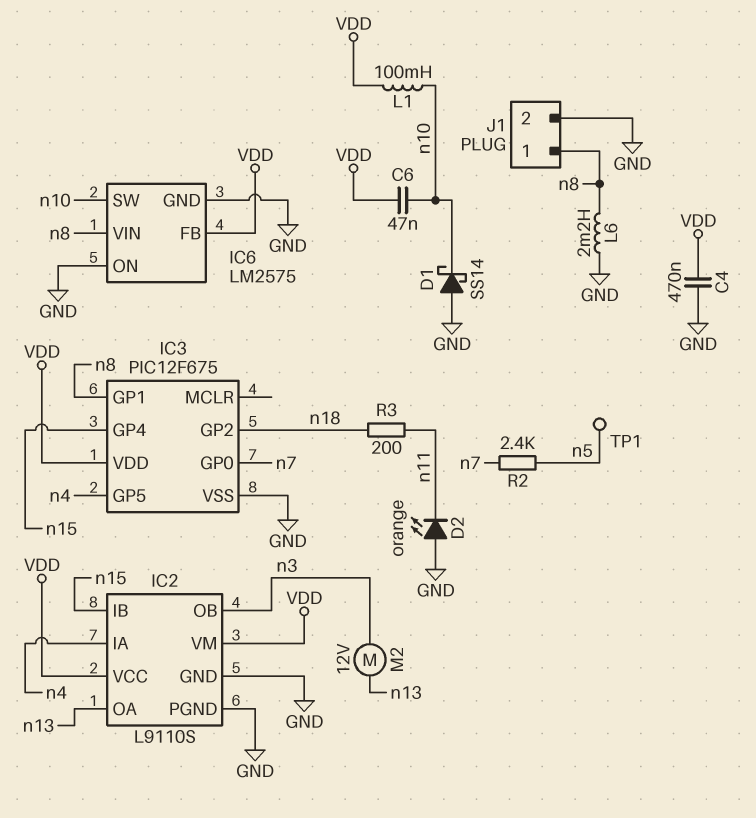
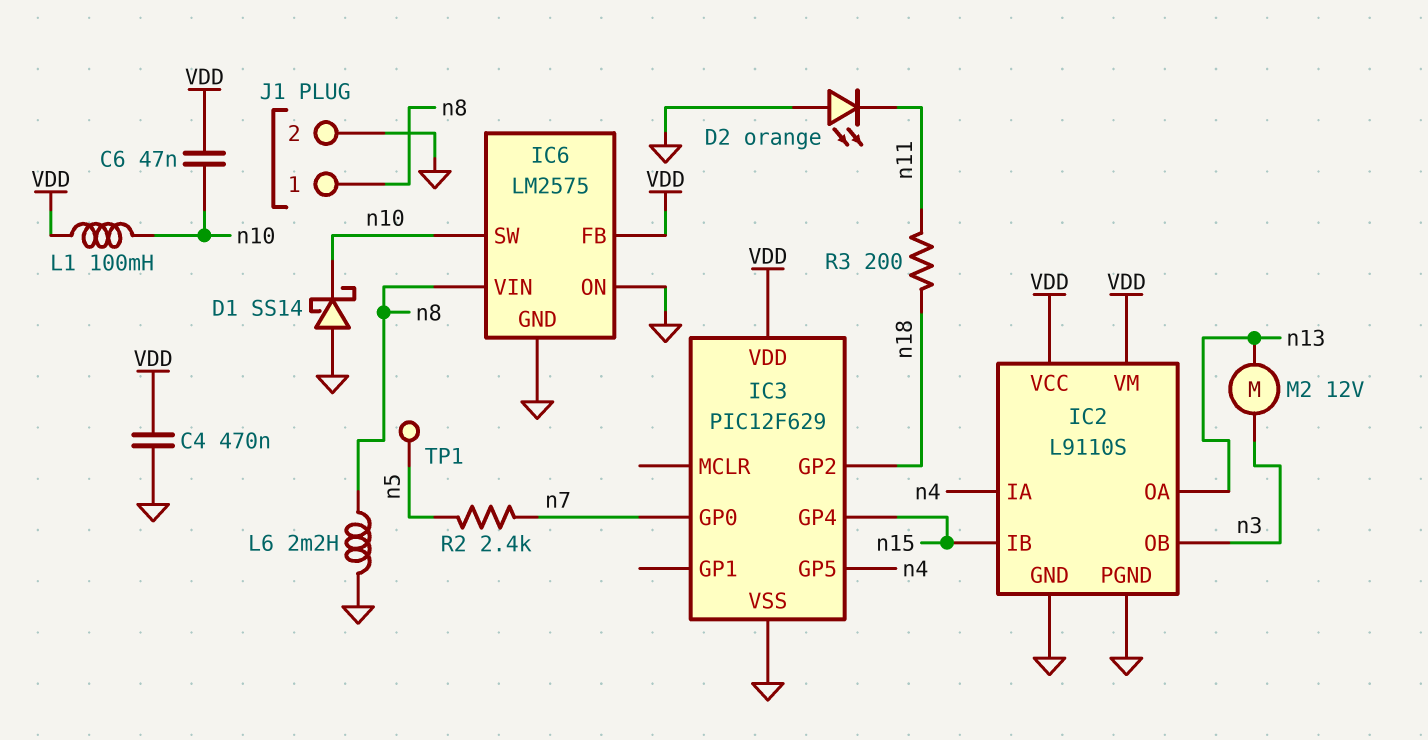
IC3: PIC12F675 -> PIC12F629
IC3 pin GP1: n8 -> none

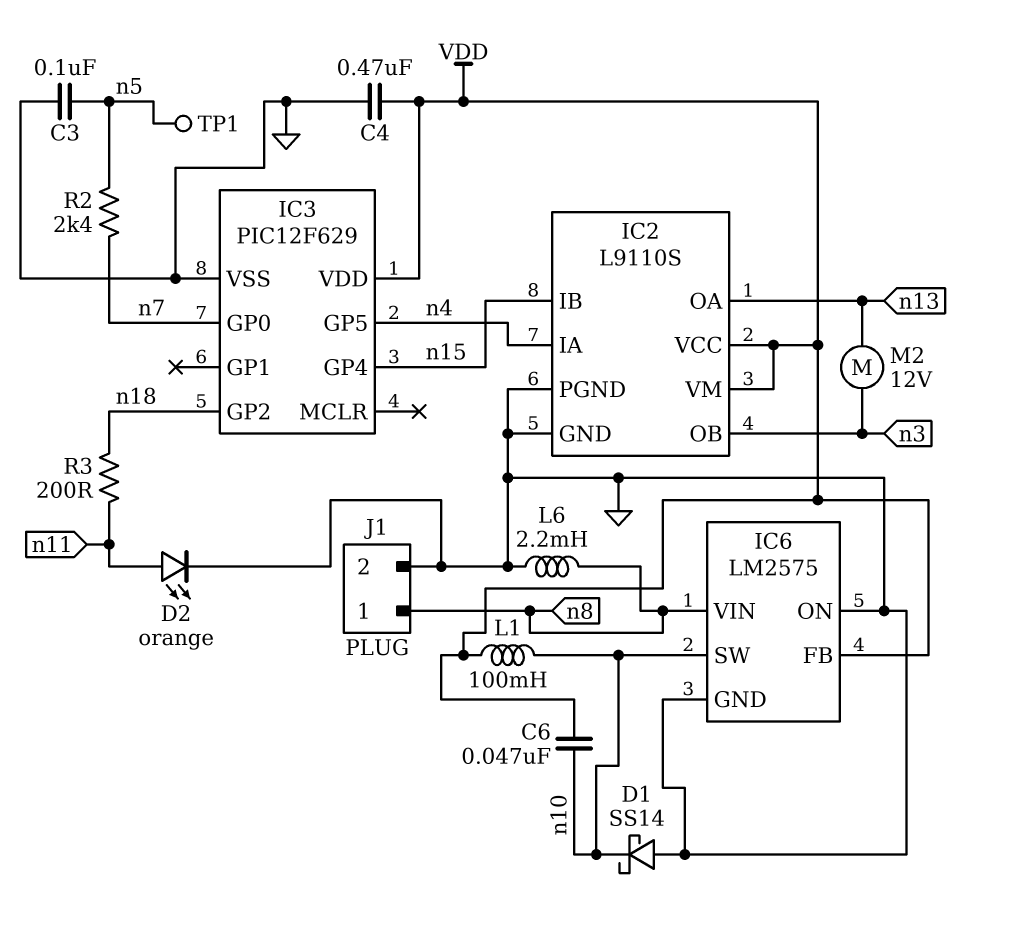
C3: none -> 100nF (GND, n5)
D2: LED orange (A GND, K n11) -> LED orange (A n11, K GND)

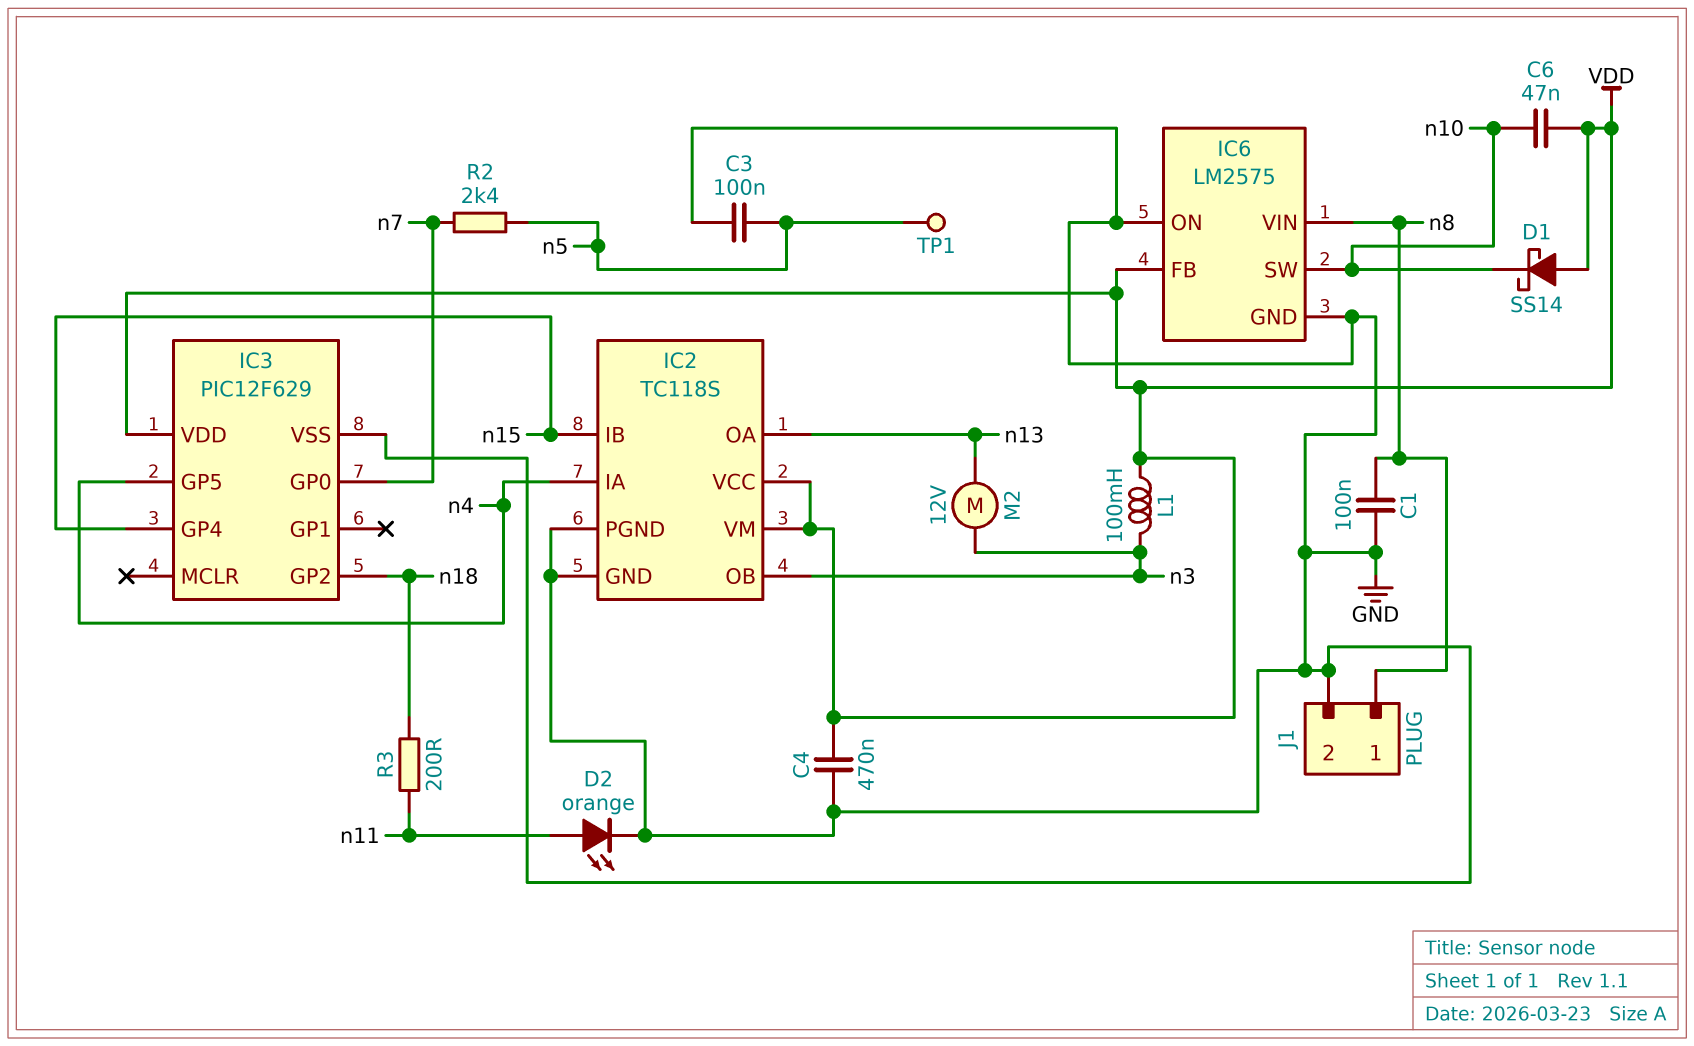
C1: none -> 100nF (GND, n8)
D1: schottky SS14 (A GND, K n10) -> schottky SS14 (A VDD, K n10)
IC2: L9110S -> TC118S
L1: 100mH (VDD, n10) -> 100mH (VDD, n3)
L6: 2.2mH (GND, n8) -> none

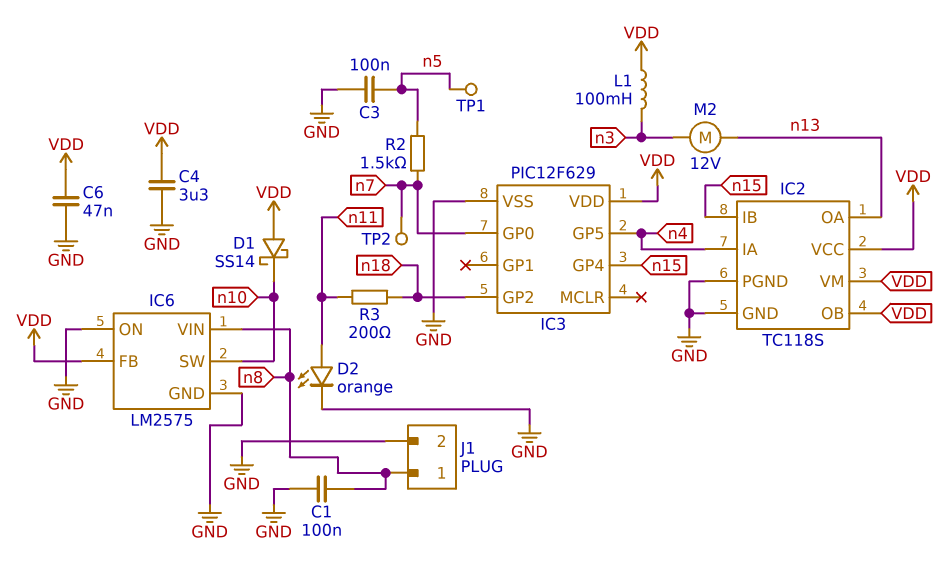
C4: 470nF (GND, VDD) -> 3.3uF (GND, VDD)
C6: 47nF (VDD, n10) -> 47nF (GND, VDD)
IC2 pin OB: n3 -> VDD
R2: 2.4k (n5, n7) -> 1.5k (n5, n7)
TP2: none -> test point (n7)

